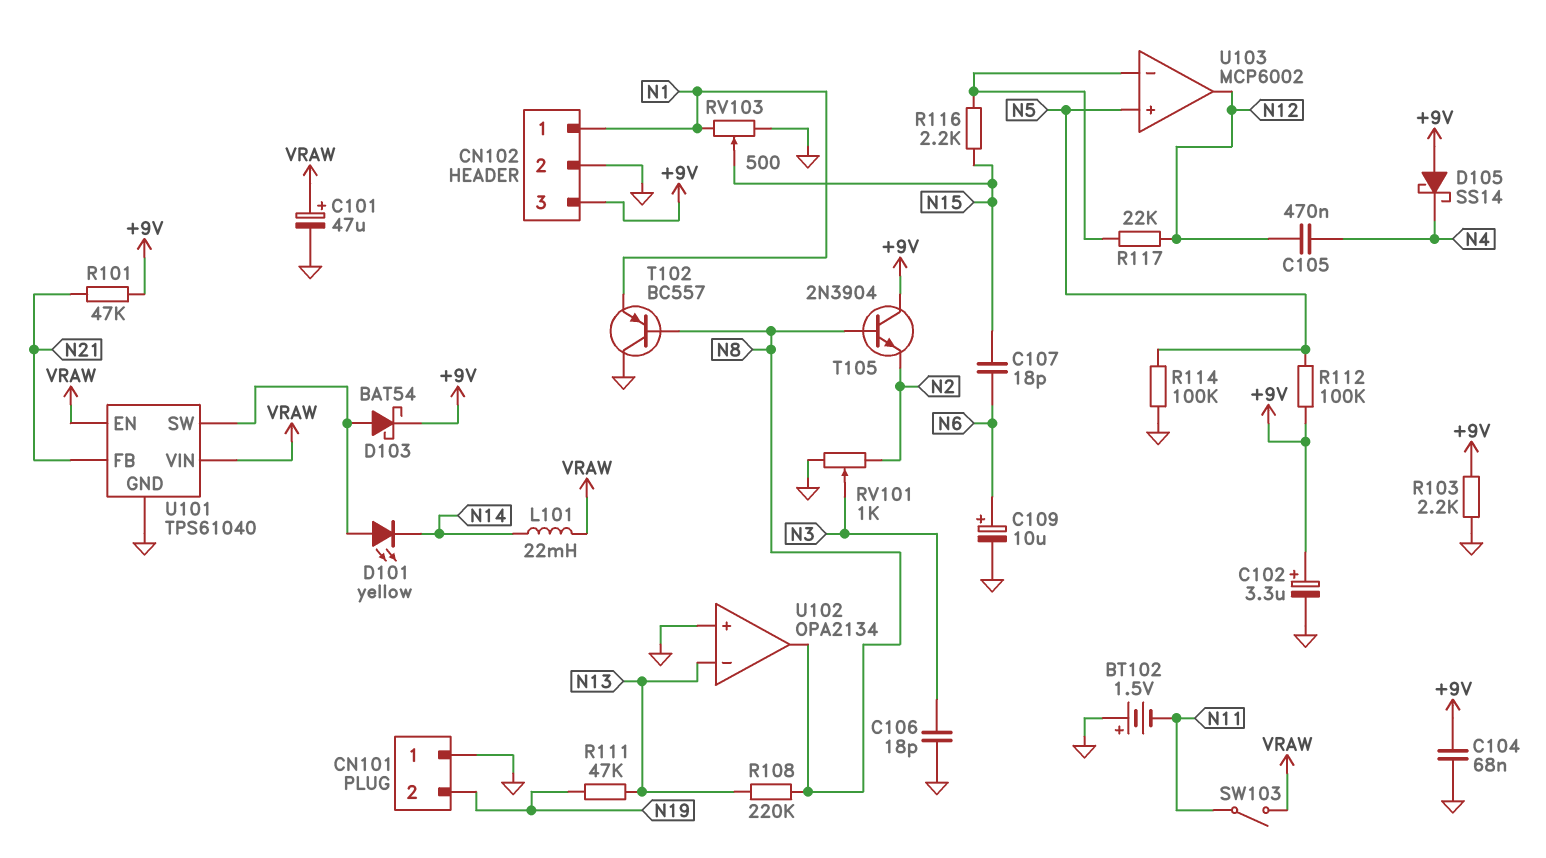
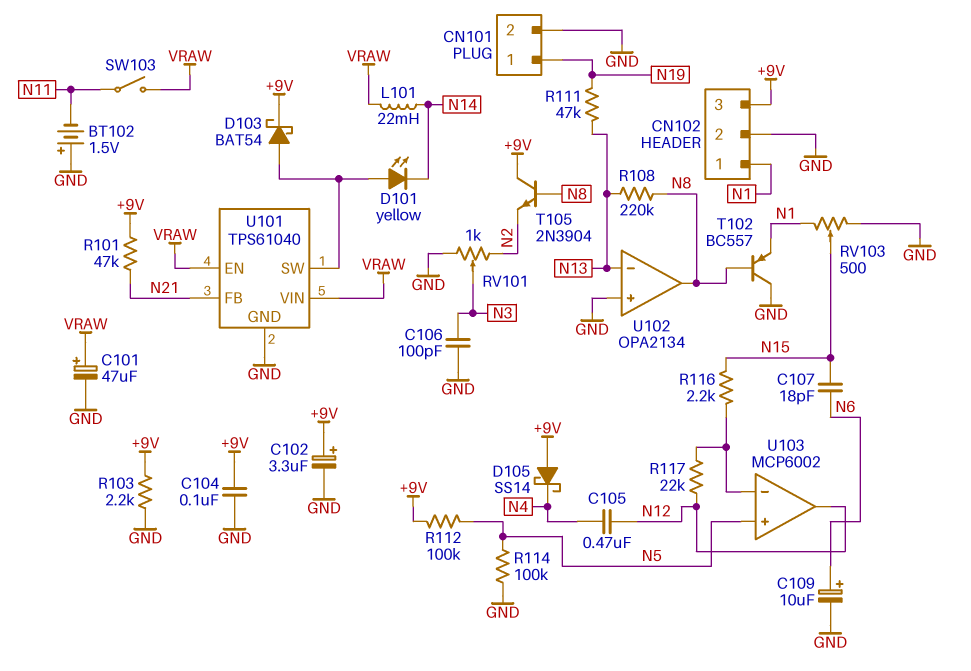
C104: 68nF (+9V, GND) -> 100nF (+9V, GND)
C106: 18pF (GND, N3) -> 100pF (GND, N3)
CN101 pin 1: GND -> N19
CN101 pin 2: N19 -> GND

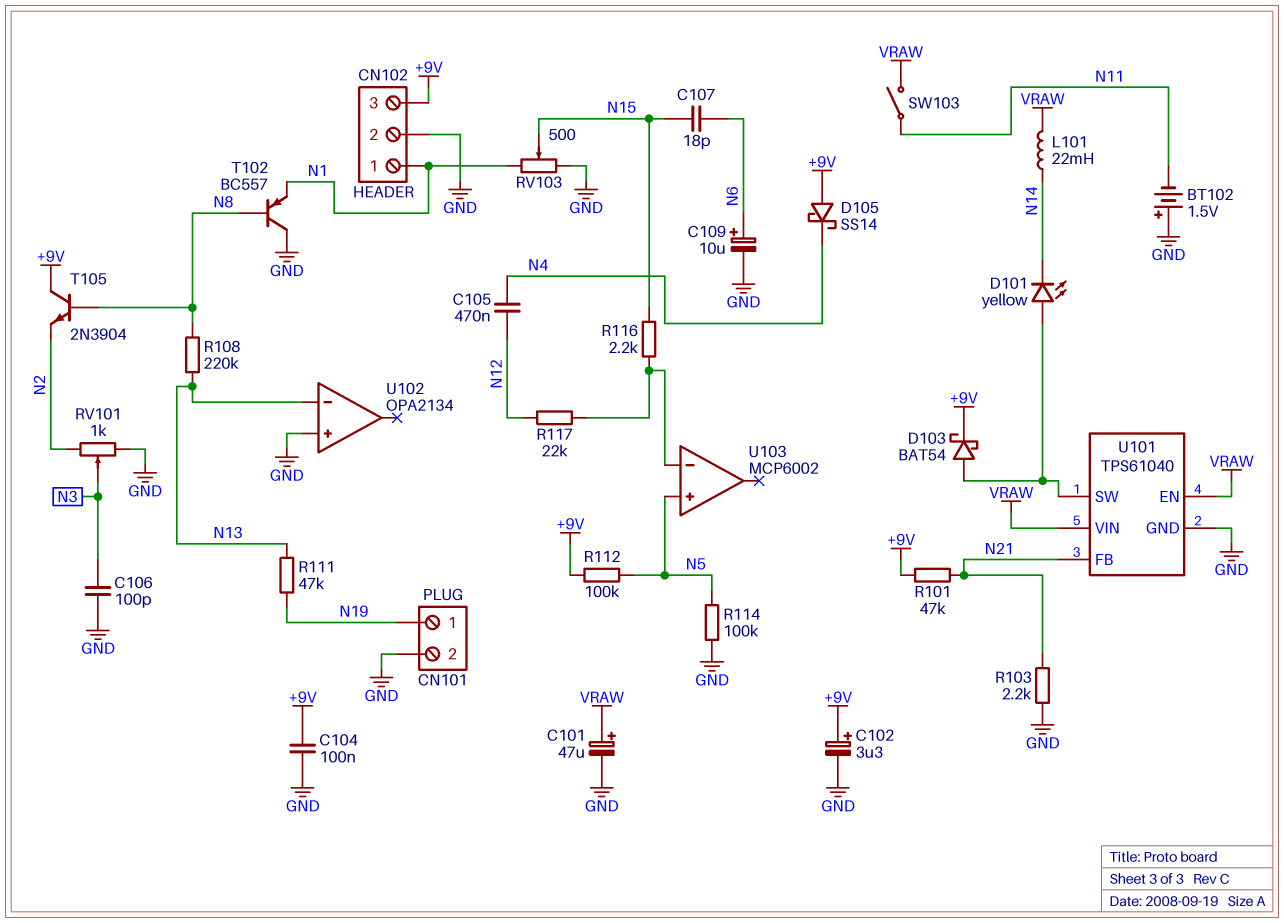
R103: 2.2k (+9V, GND) -> 2.2k (GND, N21)
U102 pin out: N8 -> none
U103 pin out: N12 -> none

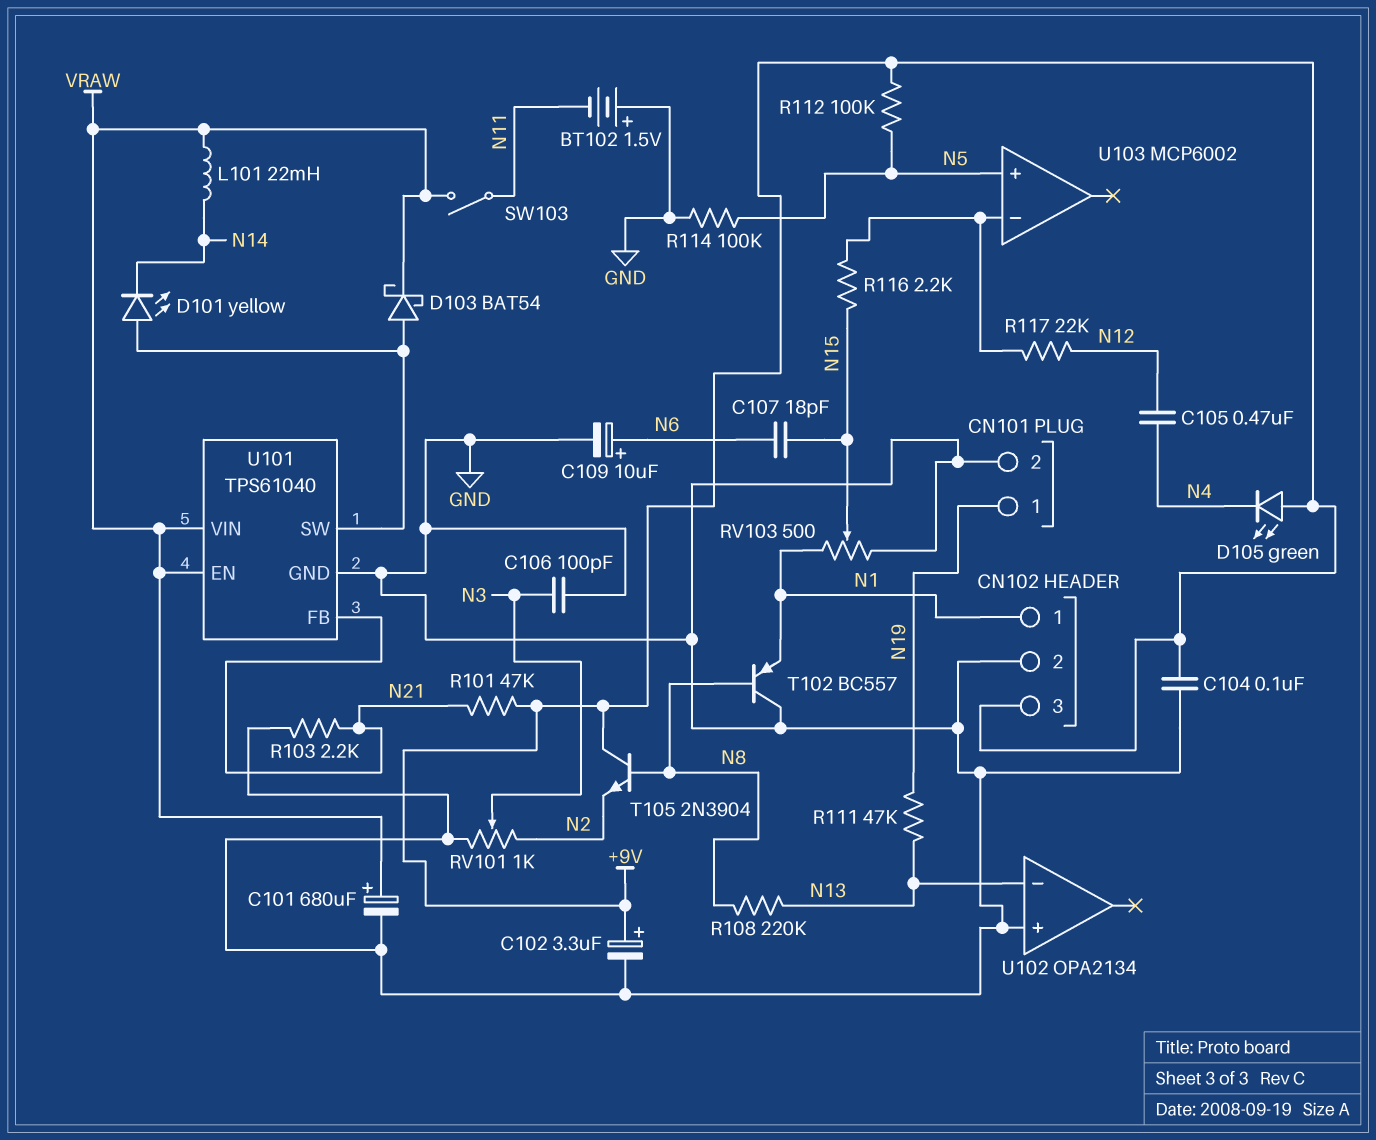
C101: 47uF (plus VRAW, minus GND) -> 680uF (plus VRAW, minus GND)
D103: schottky BAT54 (A U101/SW, K +9V) -> schottky BAT54 (A U101/SW, K VRAW)
D105: schottky SS14 (A +9V, K N4) -> LED green (A +9V, K N4)

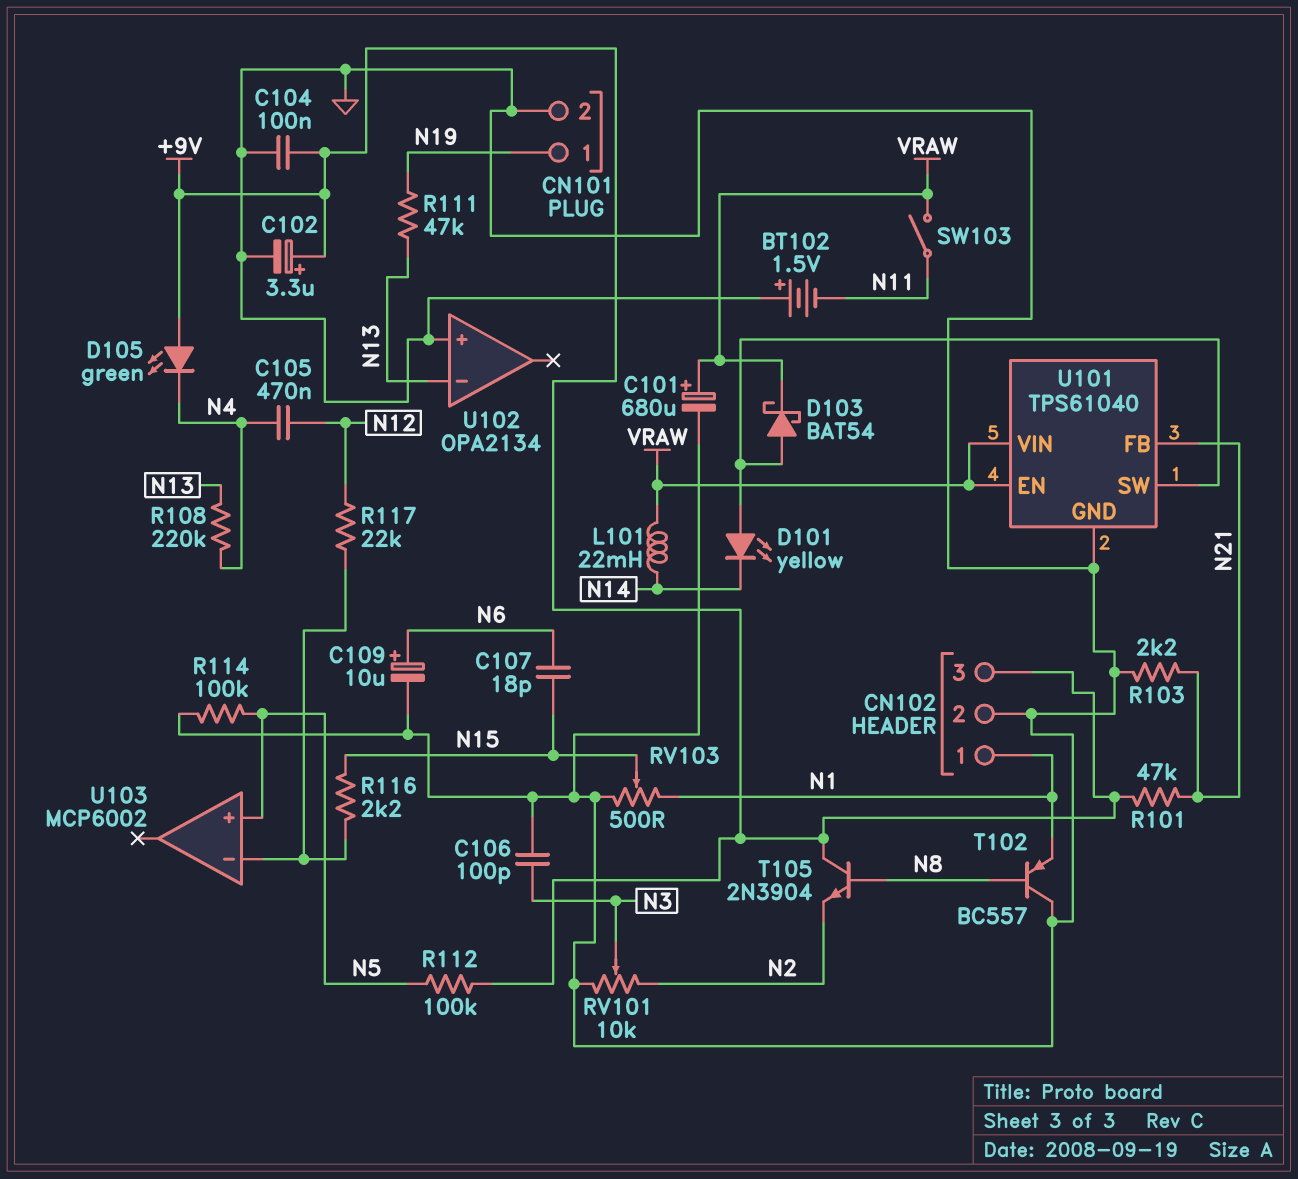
R108: 220k (N8, N13) -> 220k (N4, N13)
RV101: 1k (GND, N2, wiper N3) -> 10k (GND, N2, wiper N3)

